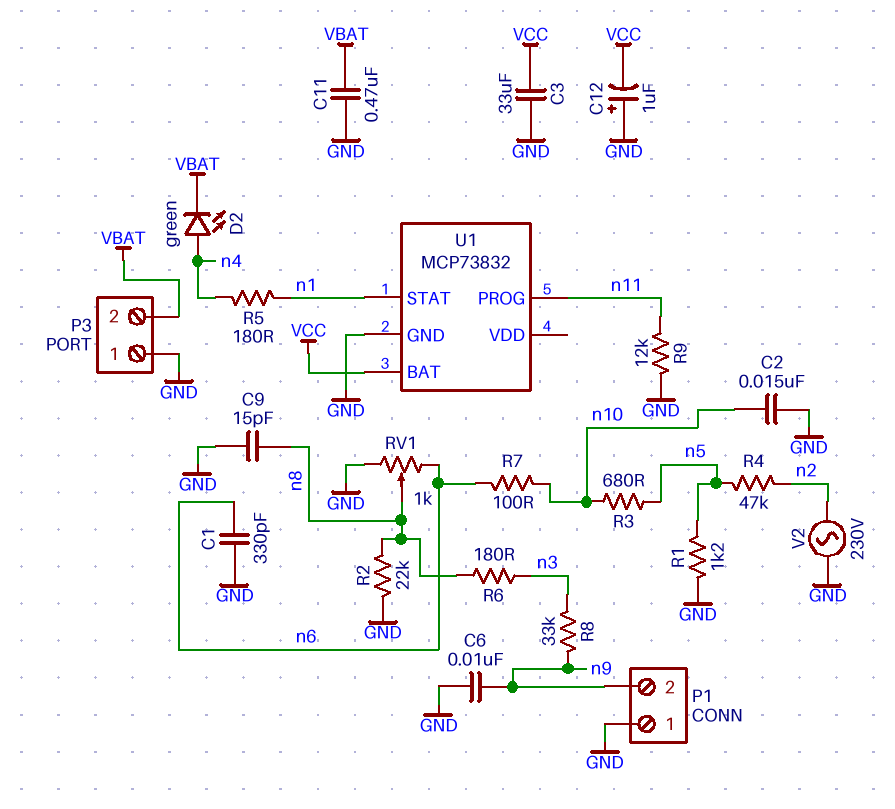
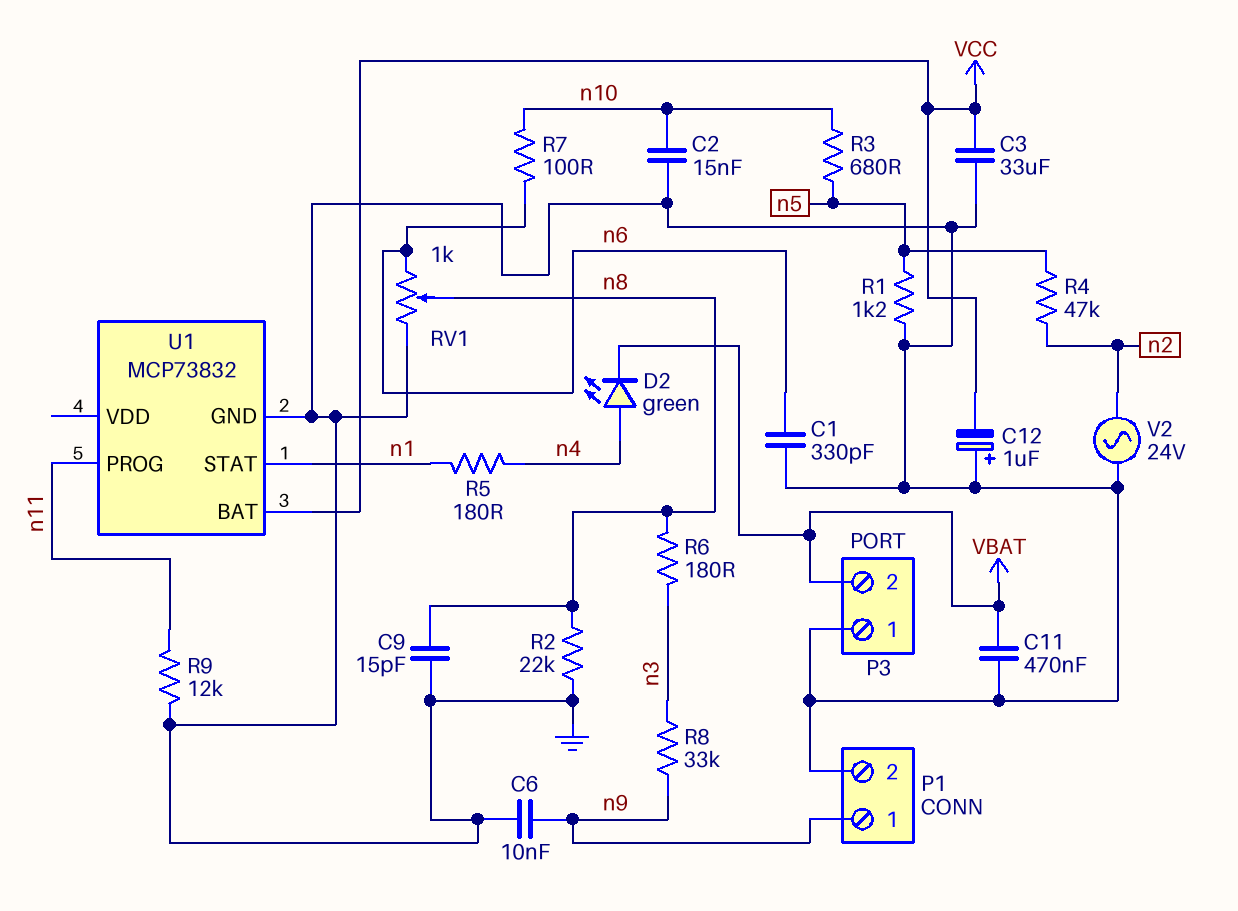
P1 pin 1: GND -> n9
P1 pin 2: n9 -> GND
V2: AC 230V (GND, n2) -> AC 24V (GND, n2)

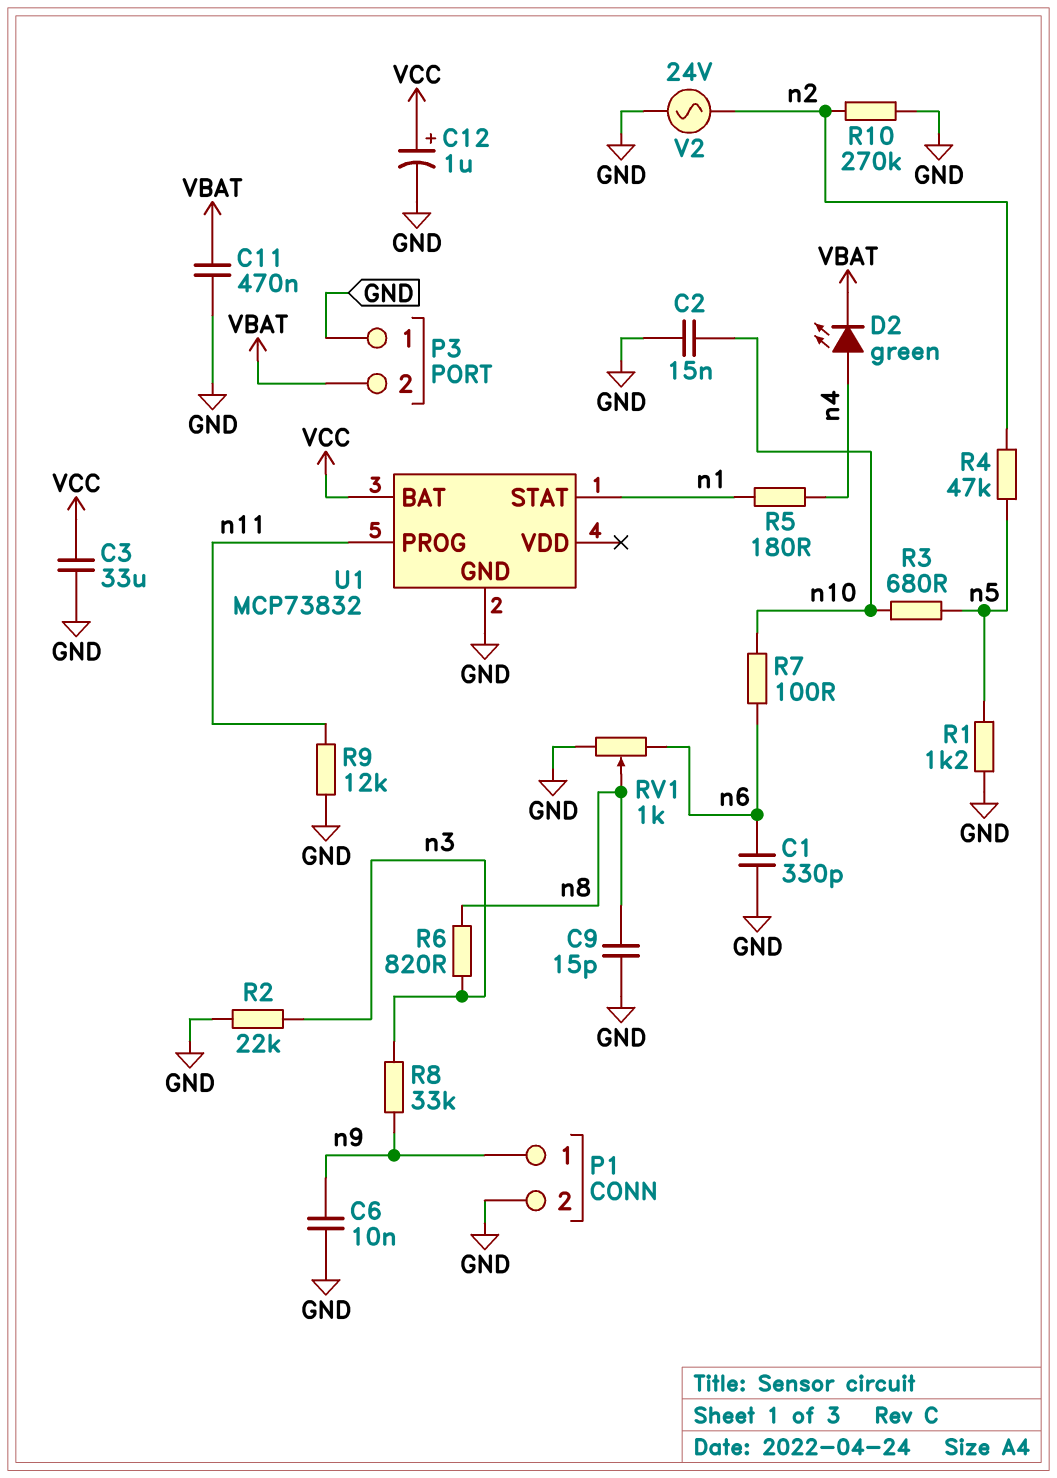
C12: 1uF (plus GND, minus VCC) -> 1uF (plus VCC, minus GND)
R2: 22k (GND, n8) -> 22k (GND, n3)
R6: 180 (n3, n8) -> 820 (n3, n8)
R10: none -> 270k (GND, n2)

